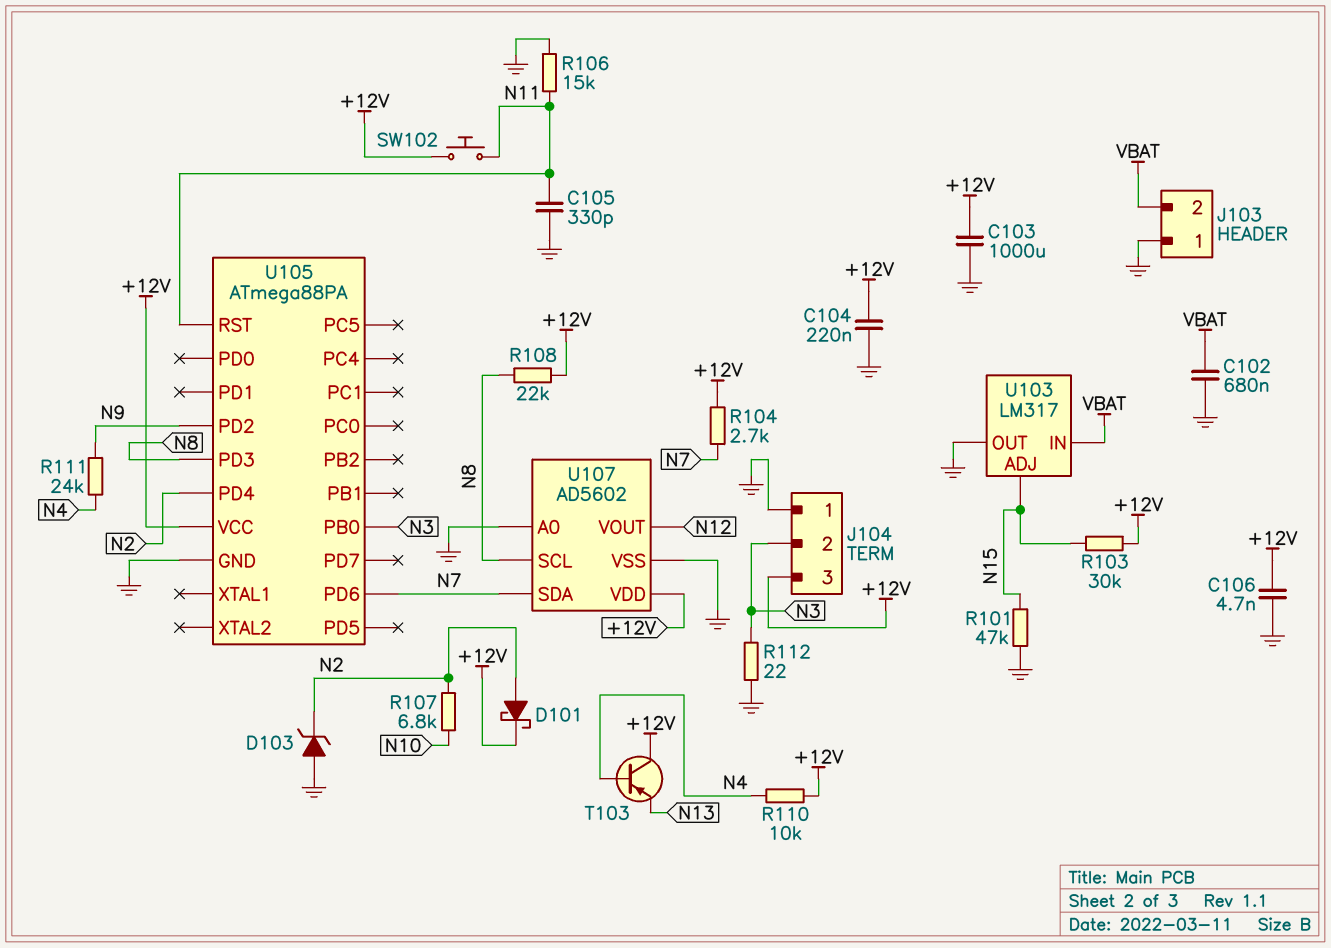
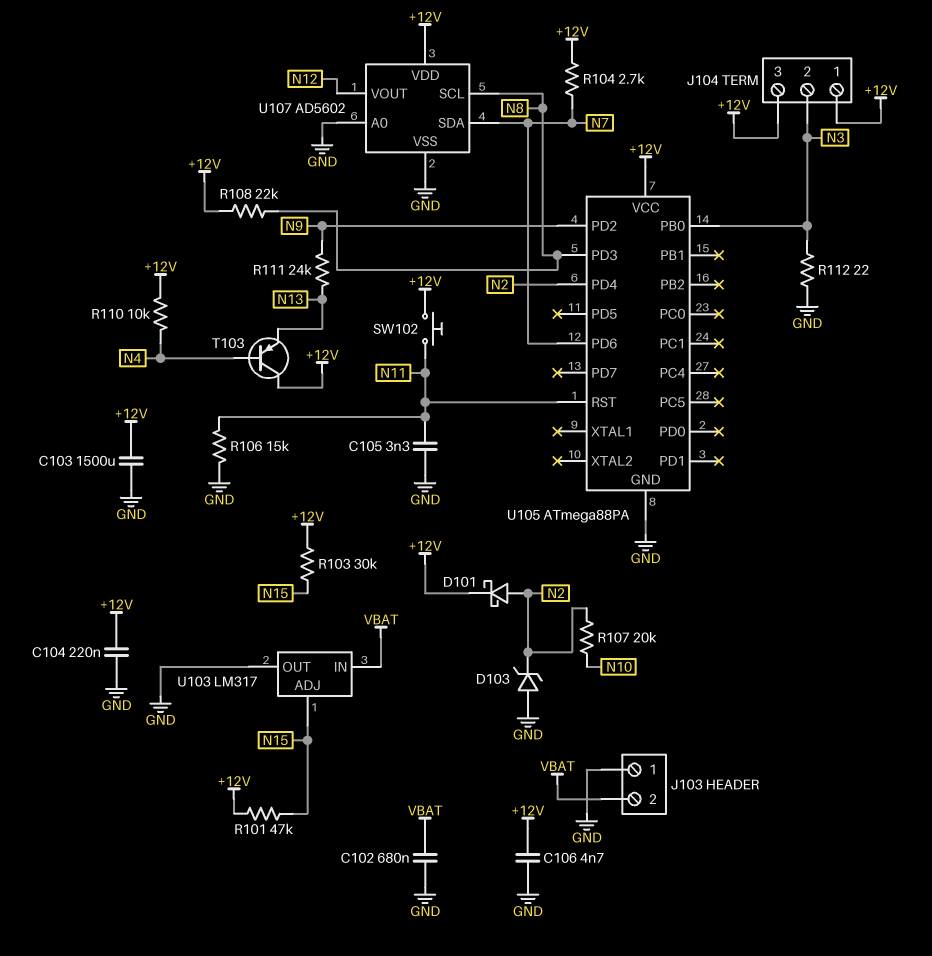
C103: 1000uF (+12V, GND) -> 1500uF (+12V, GND)
C105: 330pF (GND, N11) -> 3.3nF (GND, N11)
J104 pin 1: GND -> +12V
R101: 47k (GND, N15) -> 47k (+12V, N15)
R107: 6.8k (N2, N10) -> 20k (N2, N10)
R111: 24k (N4, N9) -> 24k (N9, N13)

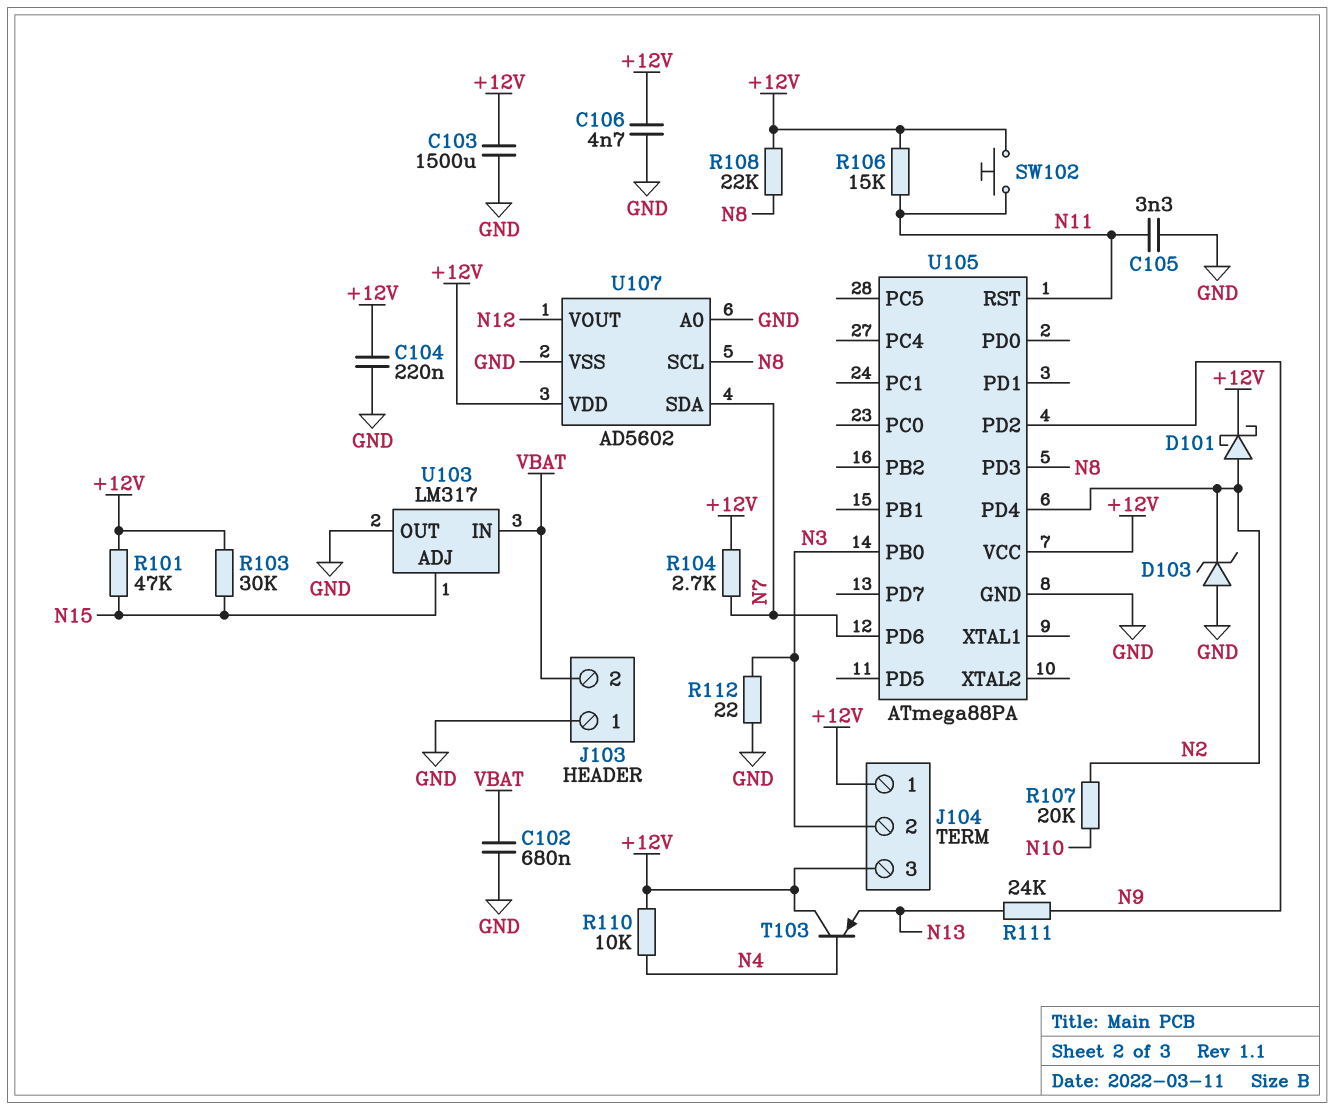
R106: 15k (GND, N11) -> 15k (+12V, N11)

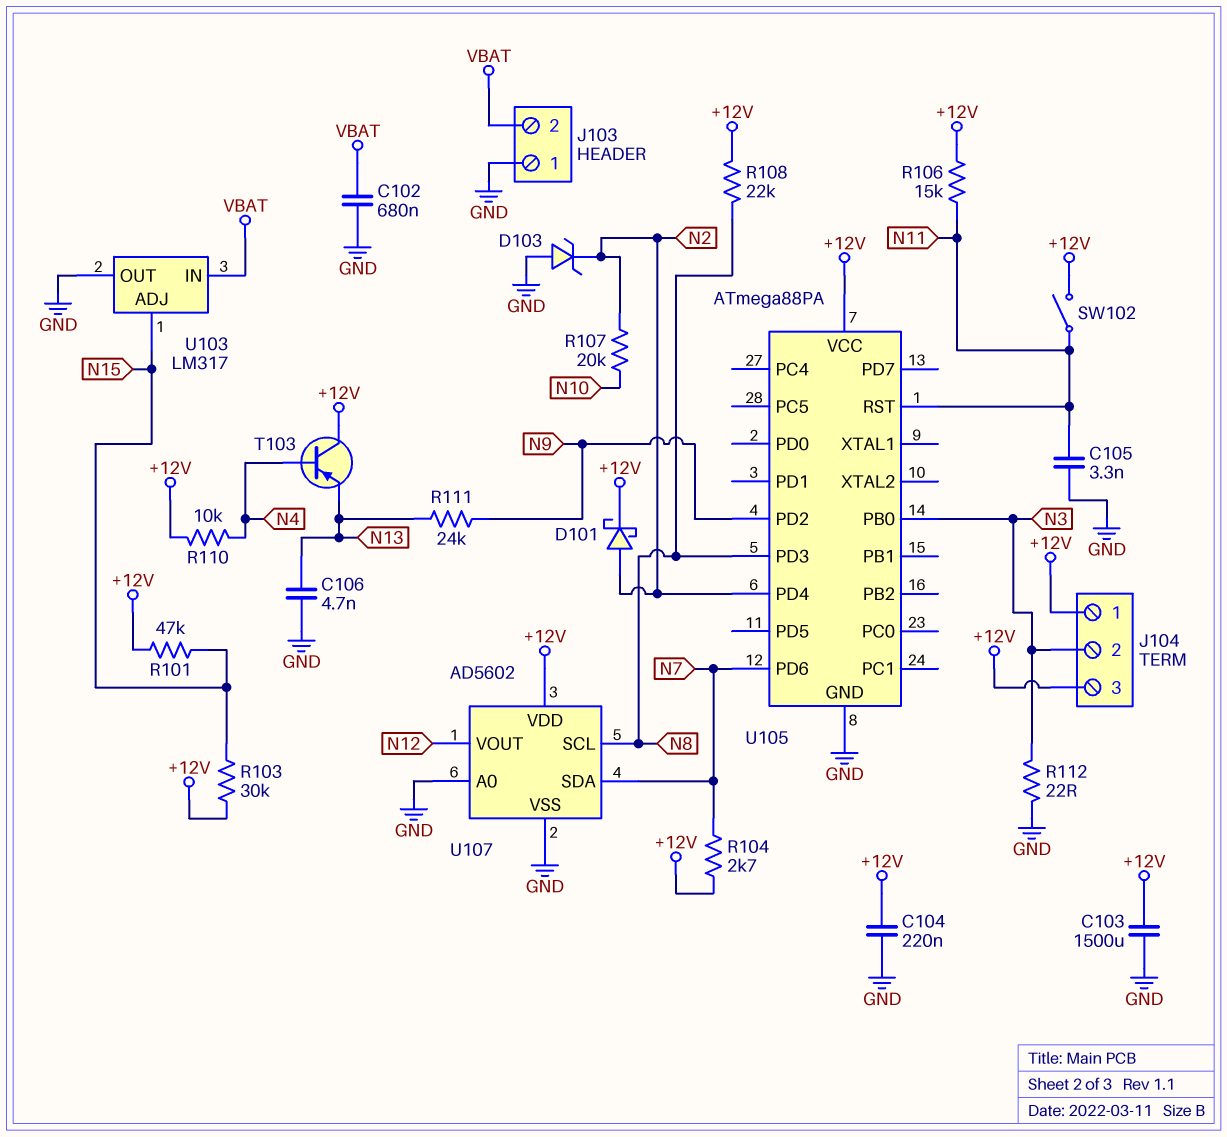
C106: 4.7nF (+12V, GND) -> 4.7nF (GND, N13)
SW102: button (+12V, N11) -> switch (+12V, N11)

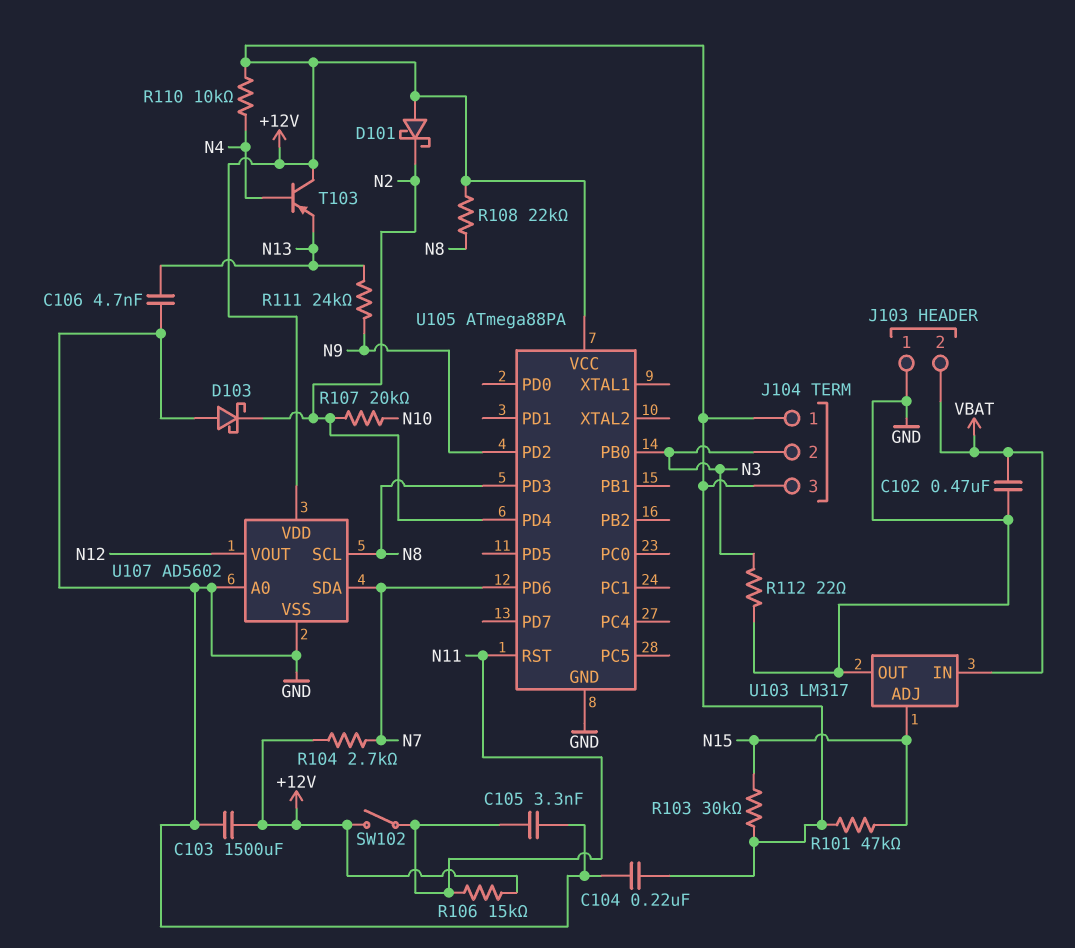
C102: 680nF (GND, VBAT) -> 470nF (GND, VBAT)
D101: schottky (A N2, K +12V) -> schottky (A +12V, K N2)
D103: zener (A GND, K N2) -> schottky (A GND, K N2)

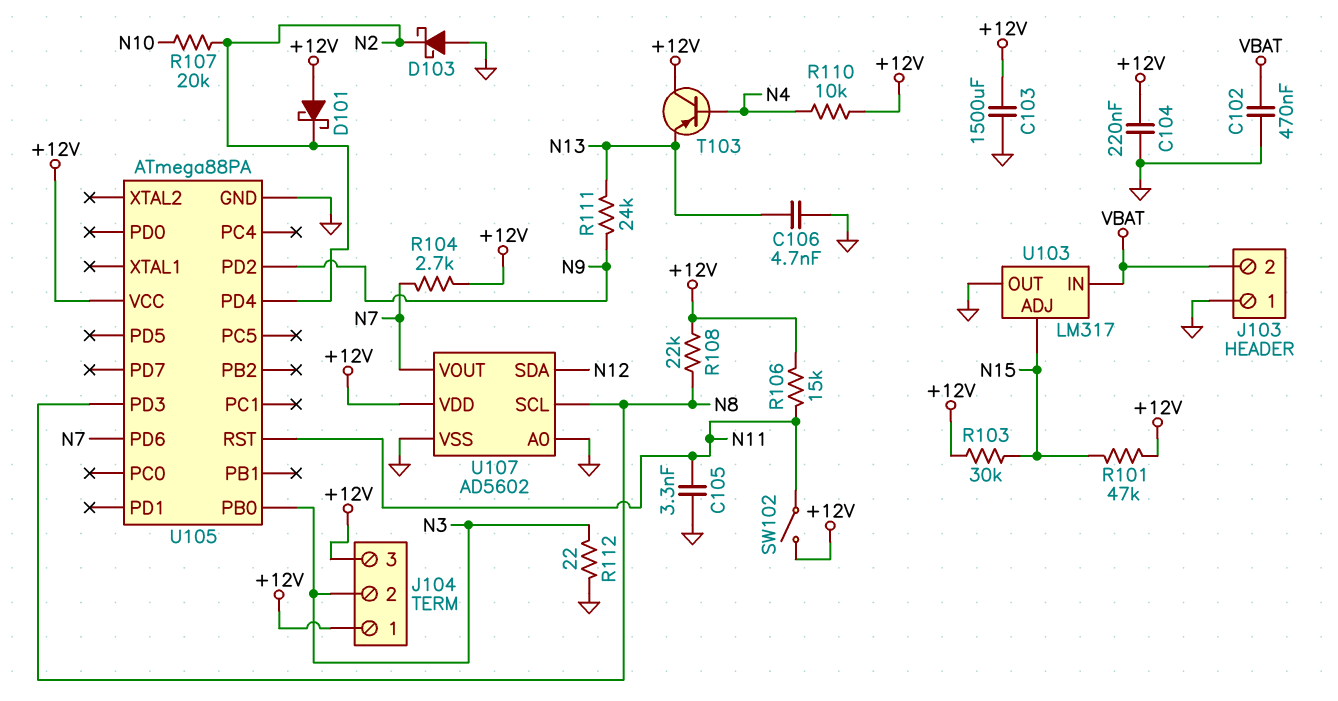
U107 pin SDA: N7 -> N12
U107 pin VOUT: N12 -> N7

